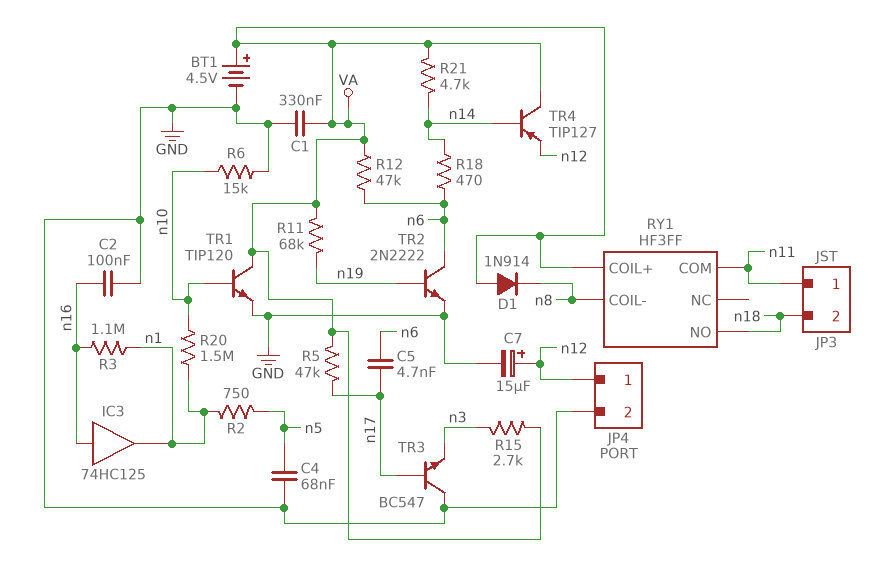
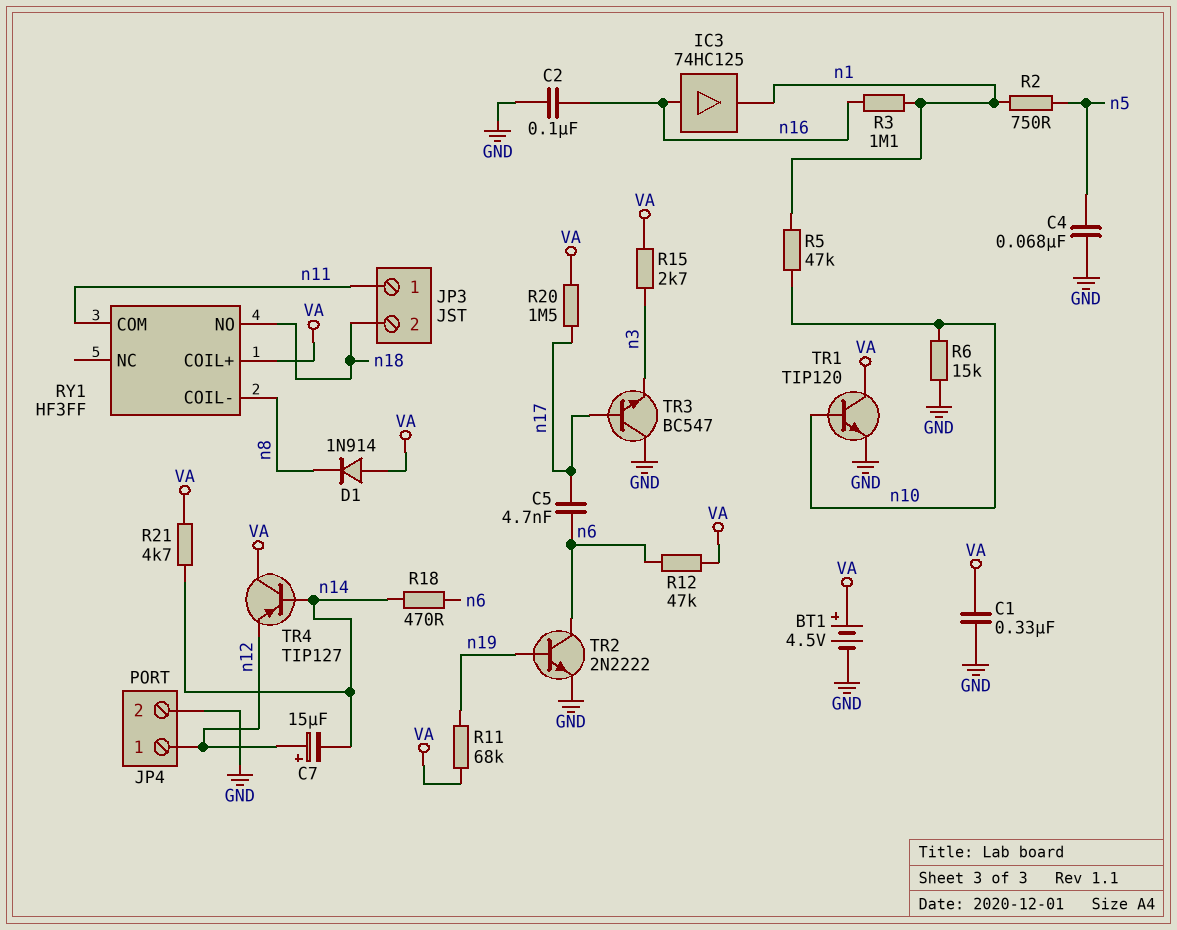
C7: 15uF (plus n12, minus GND) -> 15uF (plus n12, minus n14)
R5: 47k (VA, n17) -> 47k (n1, n10)
R20: 1.5M (n1, n10) -> 1.5M (VA, n17)

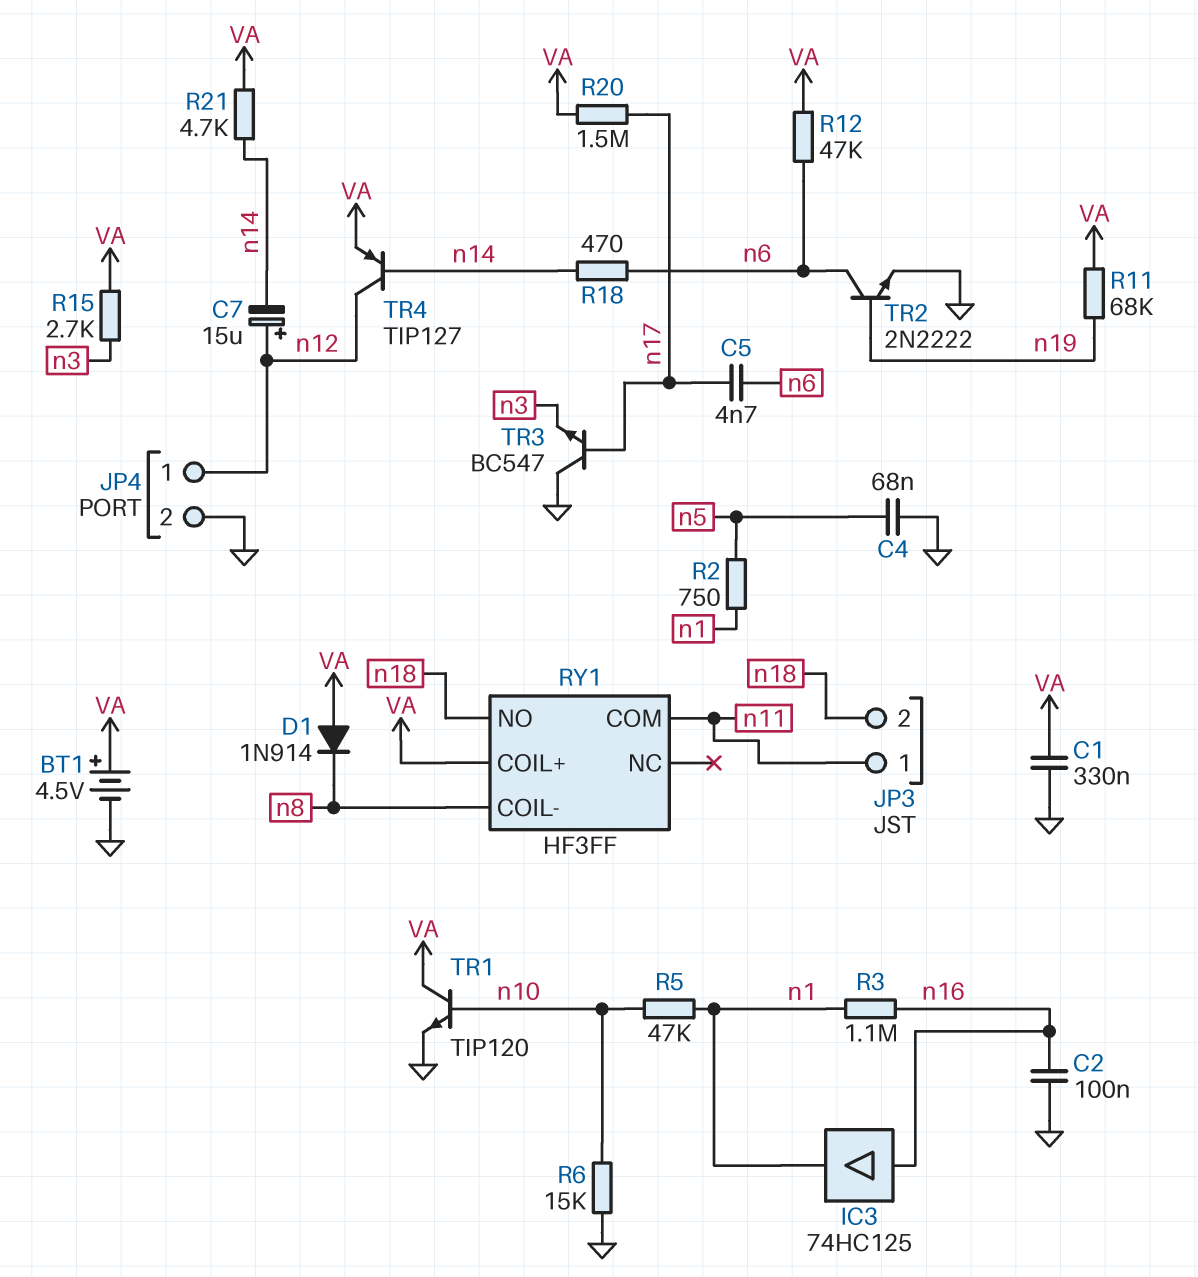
TR4: PNP TIP127 (B n14, C VA, E n12) -> PNP TIP127 (B n14, C n12, E VA)

